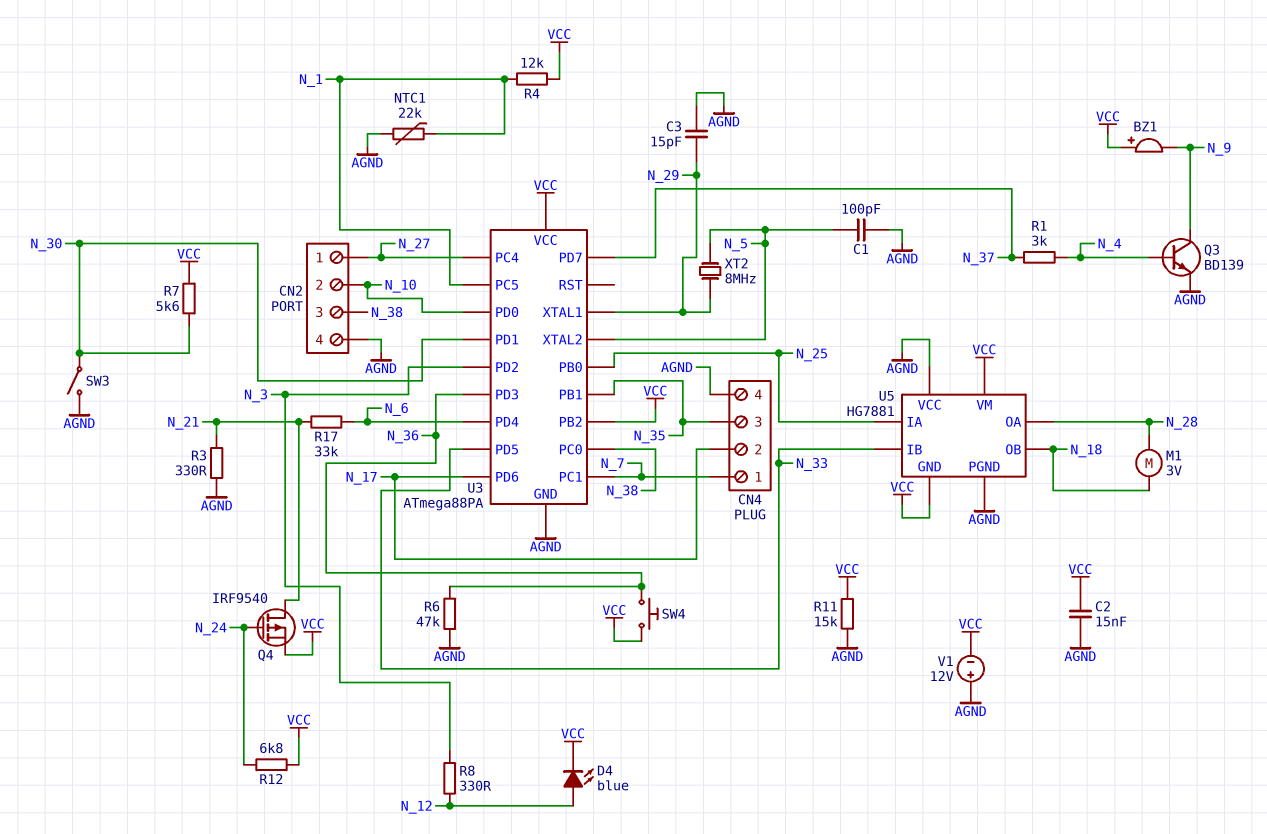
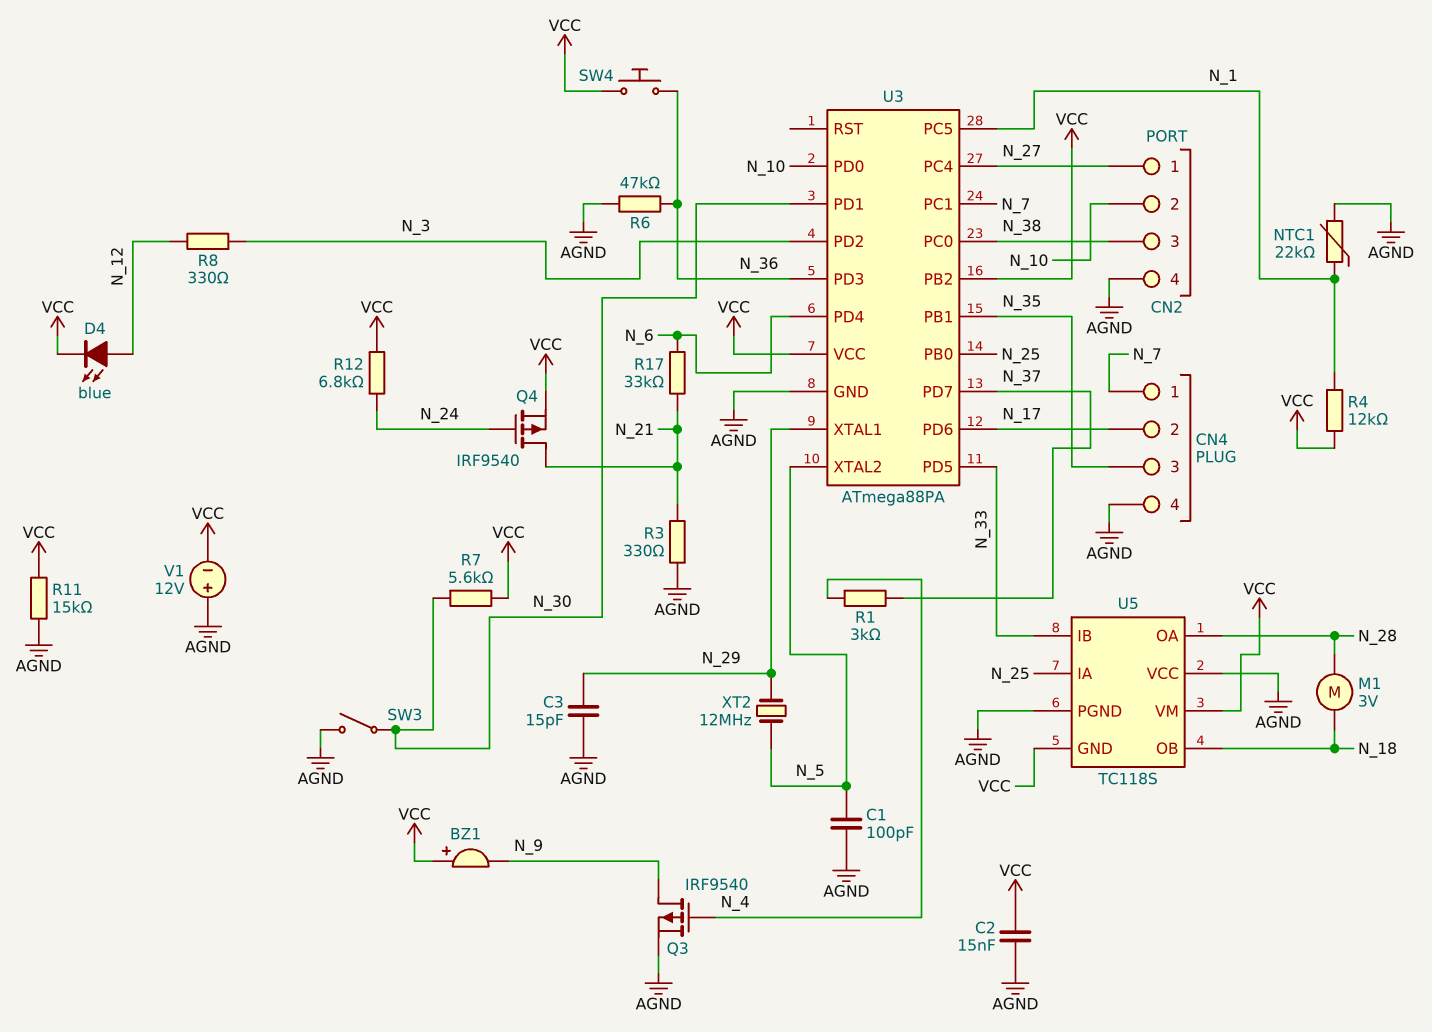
Q3: NPN BD139 (B N_4, C N_9, E AGND) -> PMOS IRF9540 (G N_4, D N_9, S AGND)
U5: HG7881 -> TC118S
XT2: 8MHz (N_5, N_29) -> 12MHz (N_5, N_29)

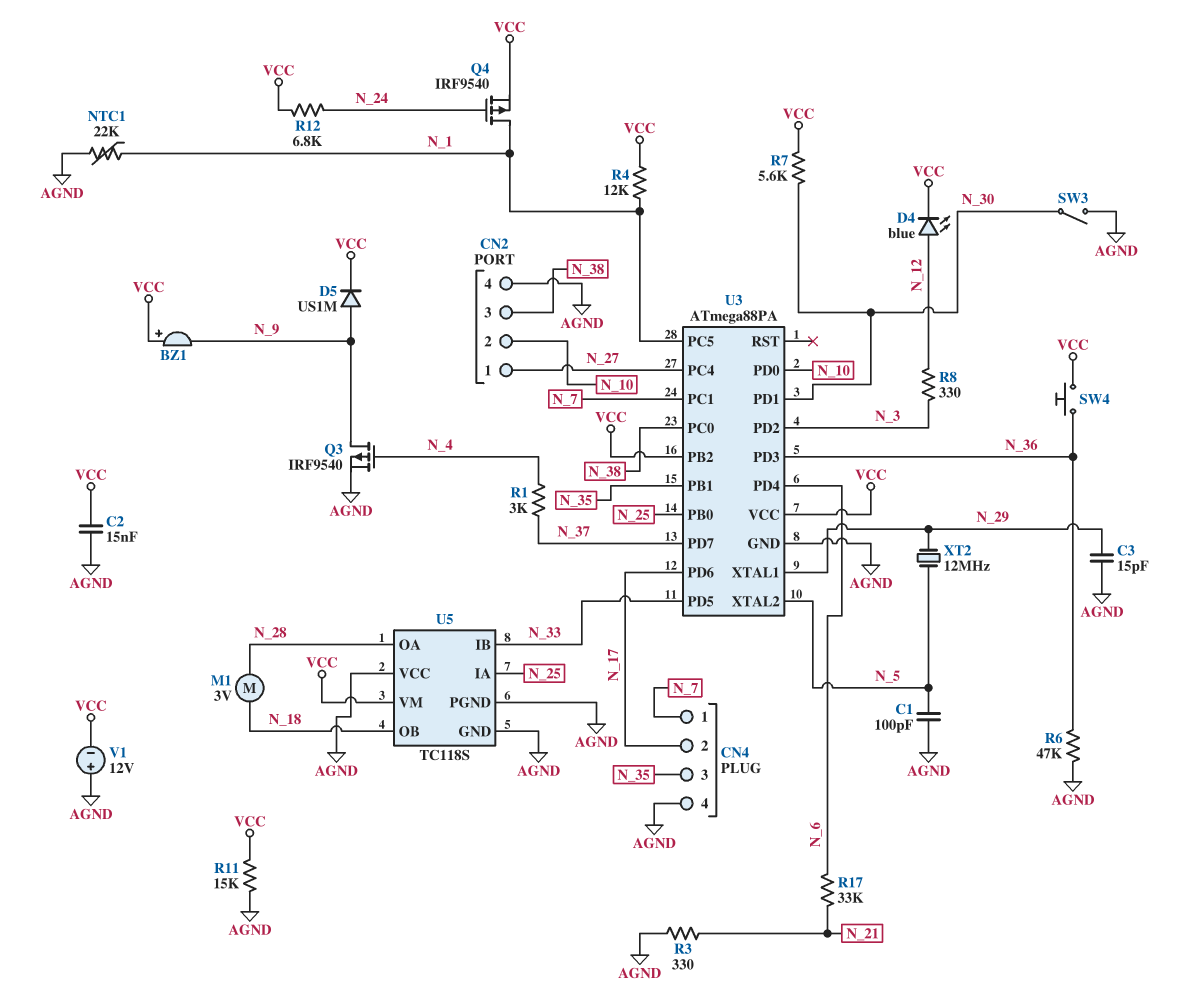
D5: none -> diode US1M (A N_9, K VCC)
Q4: PMOS IRF9540 (G N_24, D N_21, S VCC) -> PMOS IRF9540 (G N_24, D N_1, S VCC)
U5 pin GND: VCC -> AGND

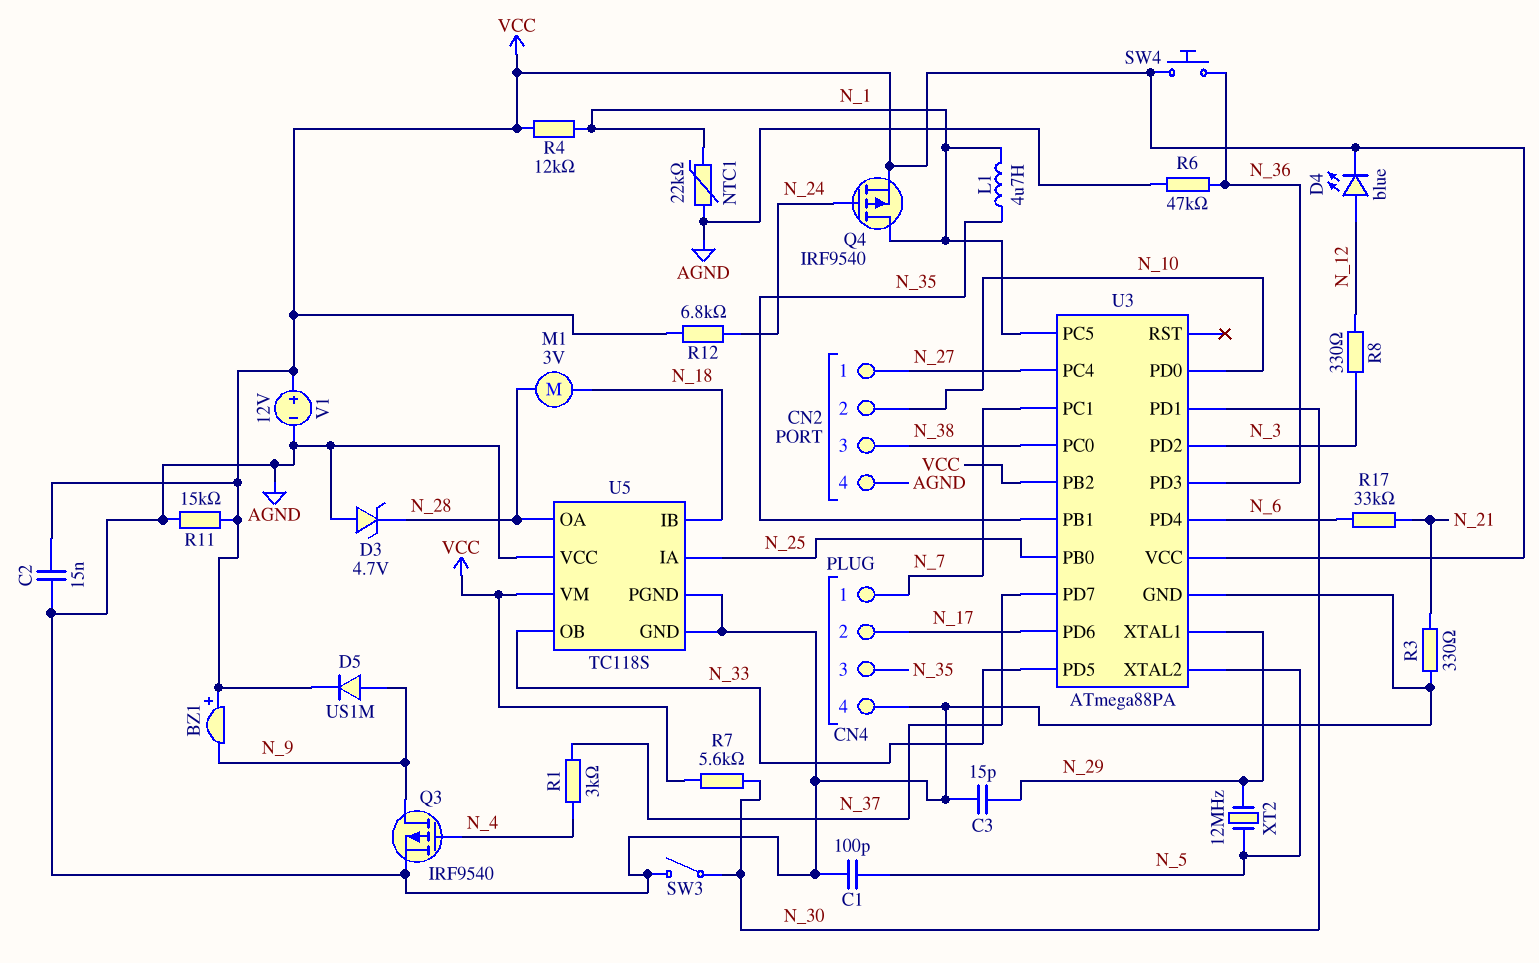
D3: none -> zener 4.7V (A AGND, K N_28)
L1: none -> 4.7uH (N_1, N_35)
U5 pin IB: N_33 -> N_18
U5 pin OB: N_18 -> N_33
V1: 12V (plus AGND, minus VCC) -> 12V (plus VCC, minus AGND)

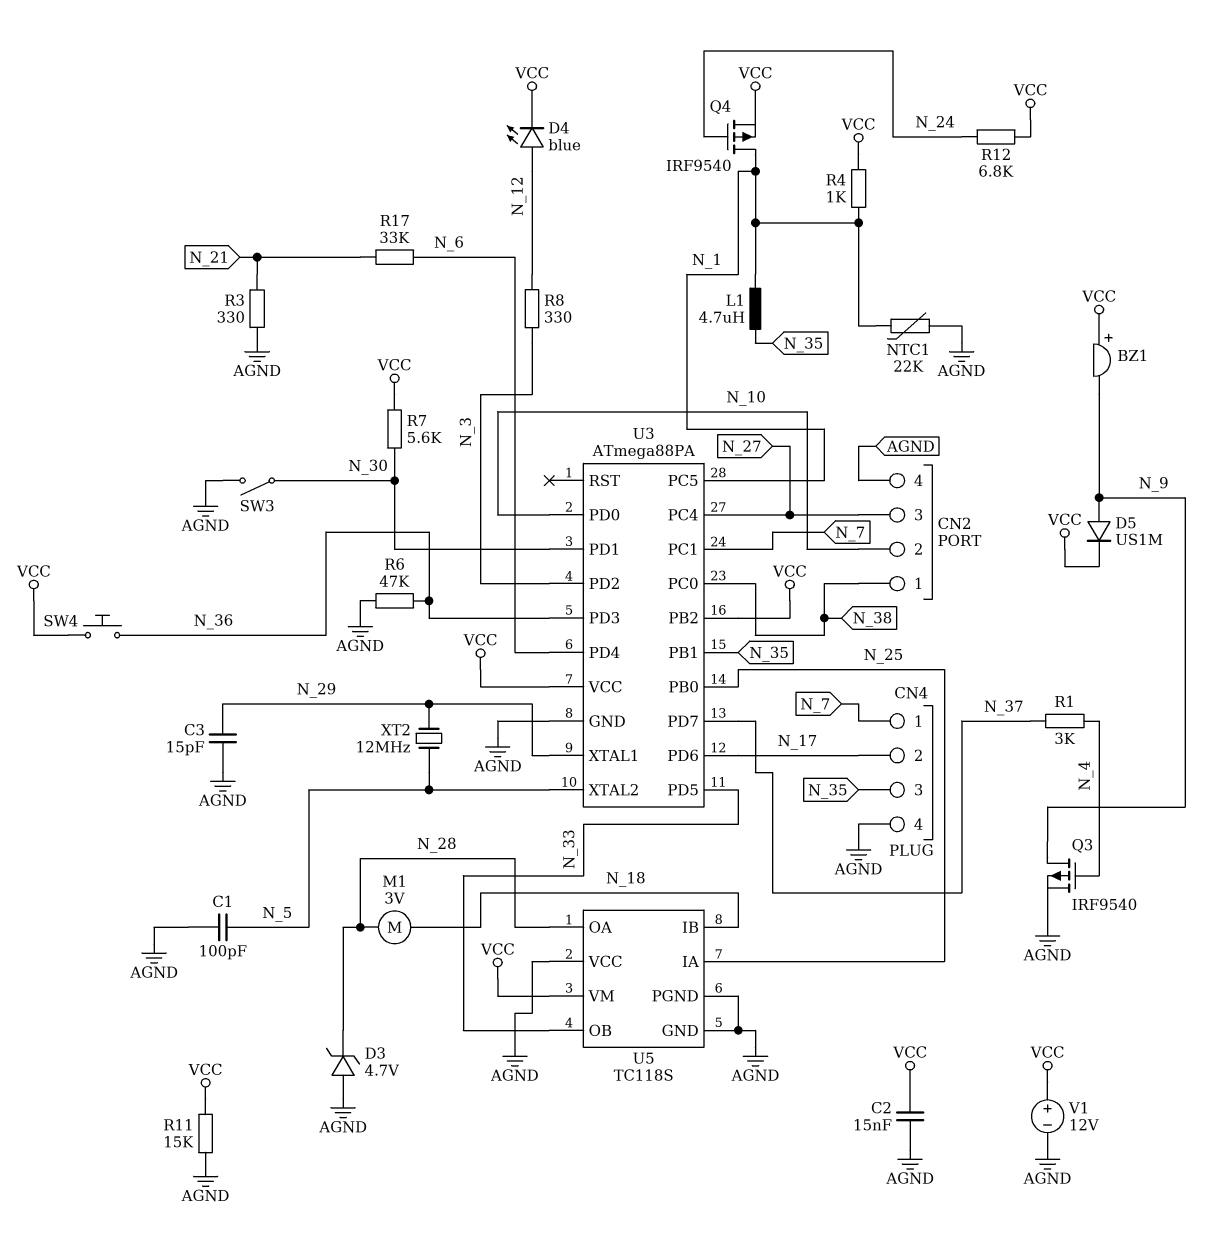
CN2 pin 1: N_27 -> N_38
CN2 pin 3: N_38 -> N_27
R4: 12k (N_1, VCC) -> 1k (N_1, VCC)

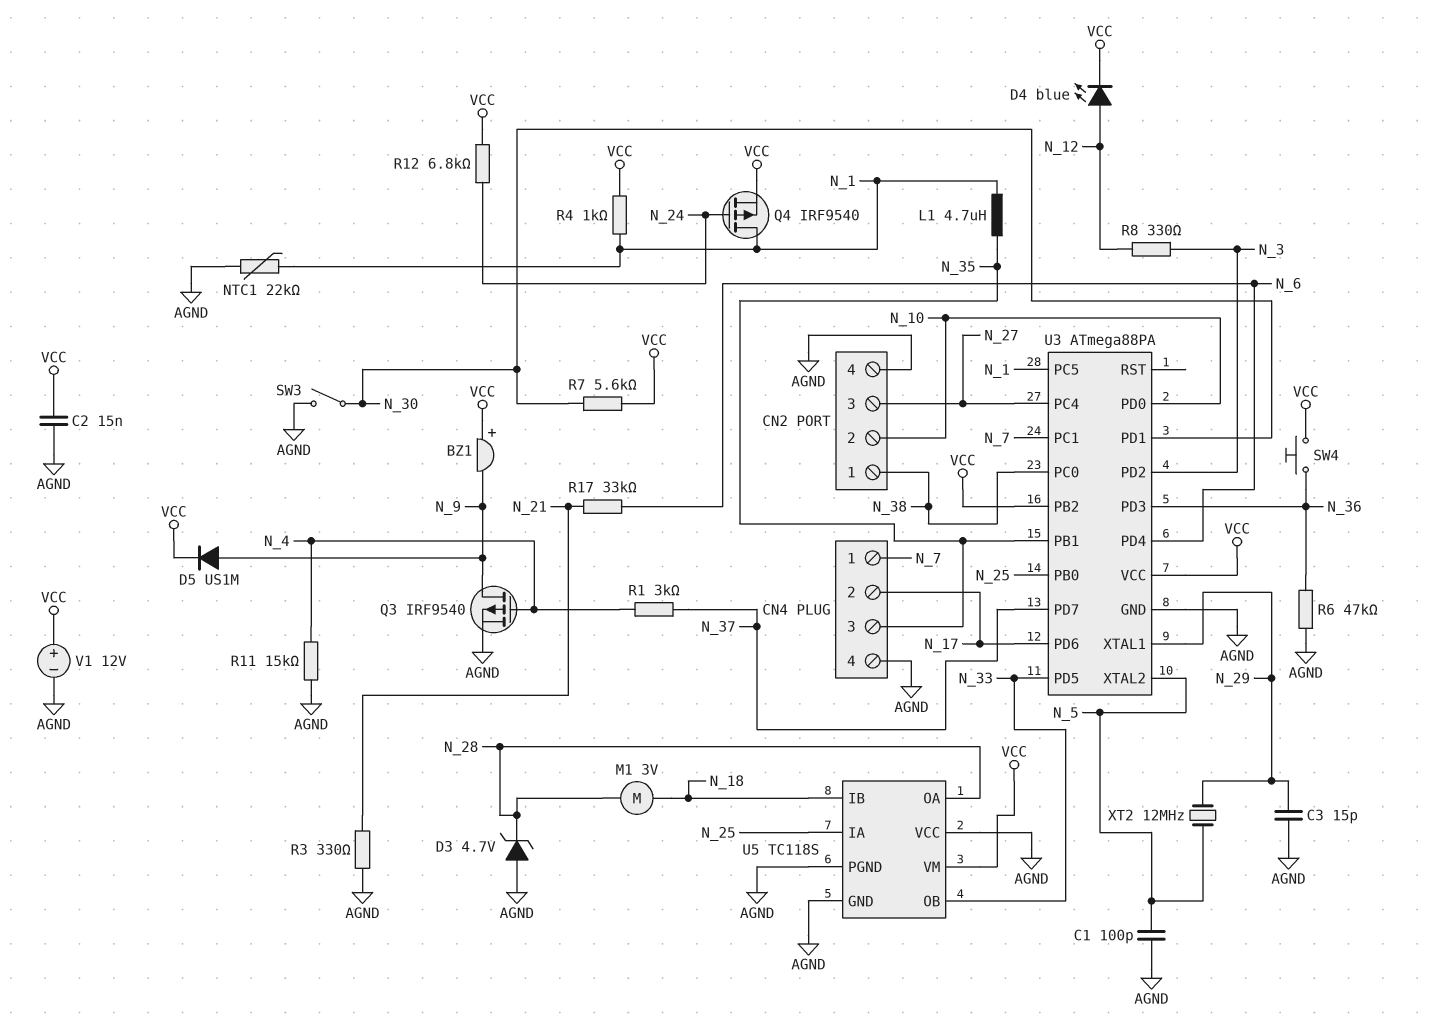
R11: 15k (AGND, VCC) -> 15k (AGND, N_4)

